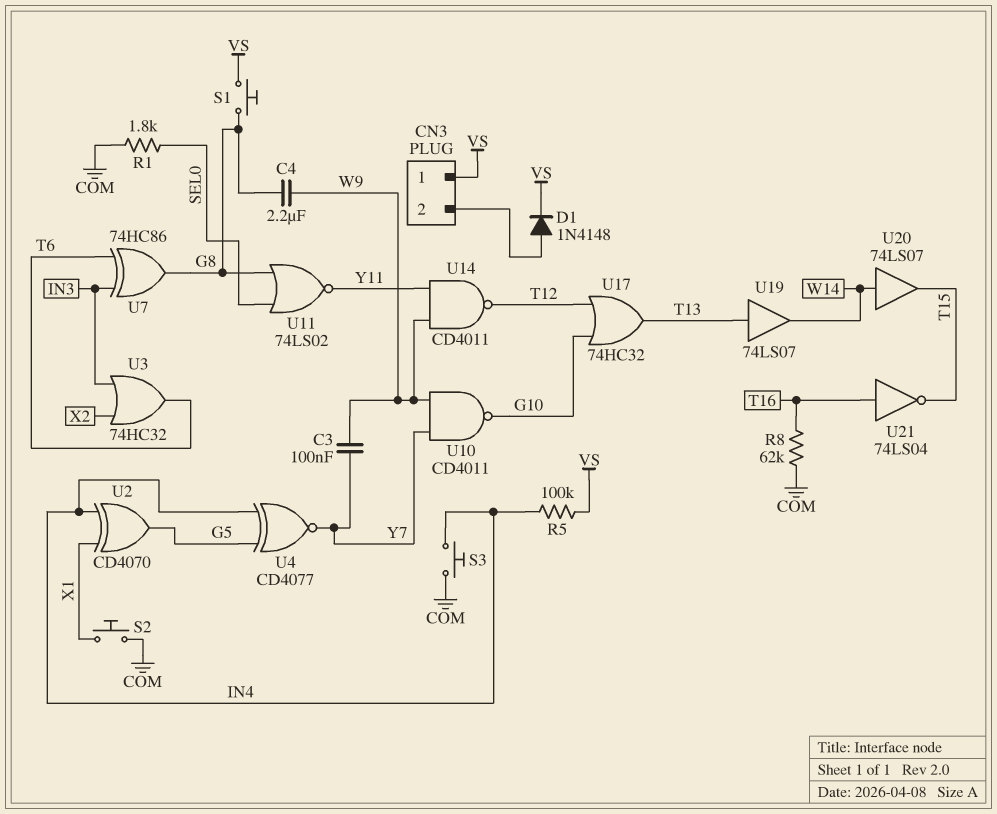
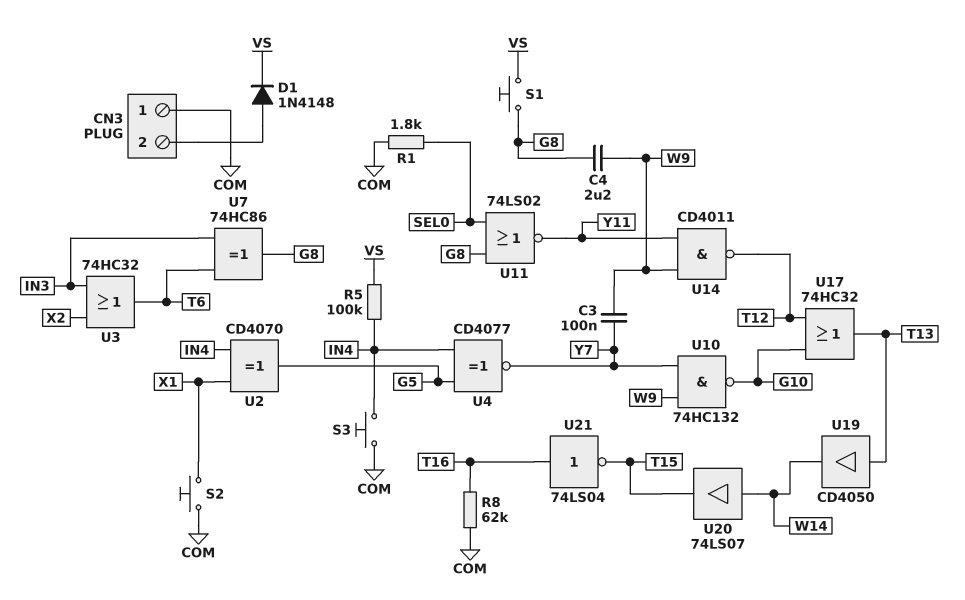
CN3 pin 1: VS -> COM
U10: NAND CD4011 (in W9, in Y7, out G10) -> NAND 74HC132 (in W9, in Y7, out G10)
U19: buffer 74LS07 (in T13, out W14) -> buffer CD4050 (in T13, out W14)

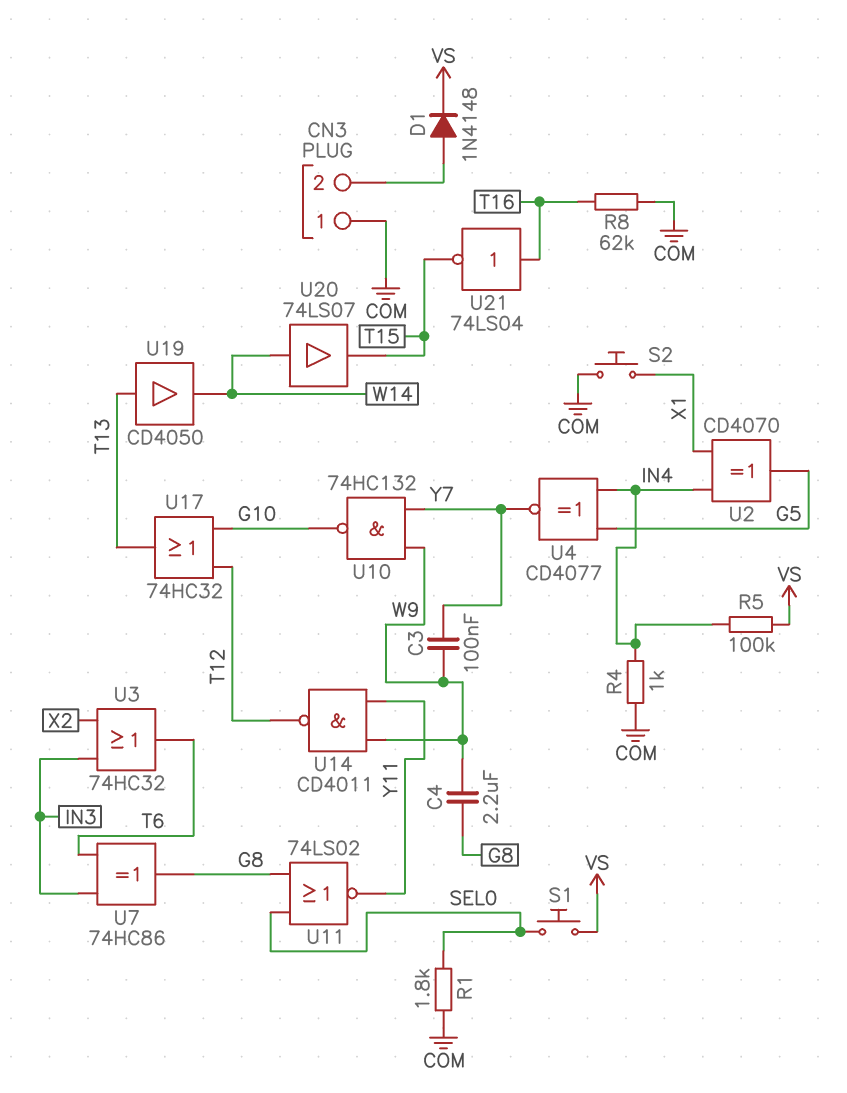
R4: none -> 1k (COM, IN4)
S1: button (G8, VS) -> button (SEL0, VS)
S3: button (COM, IN4) -> none

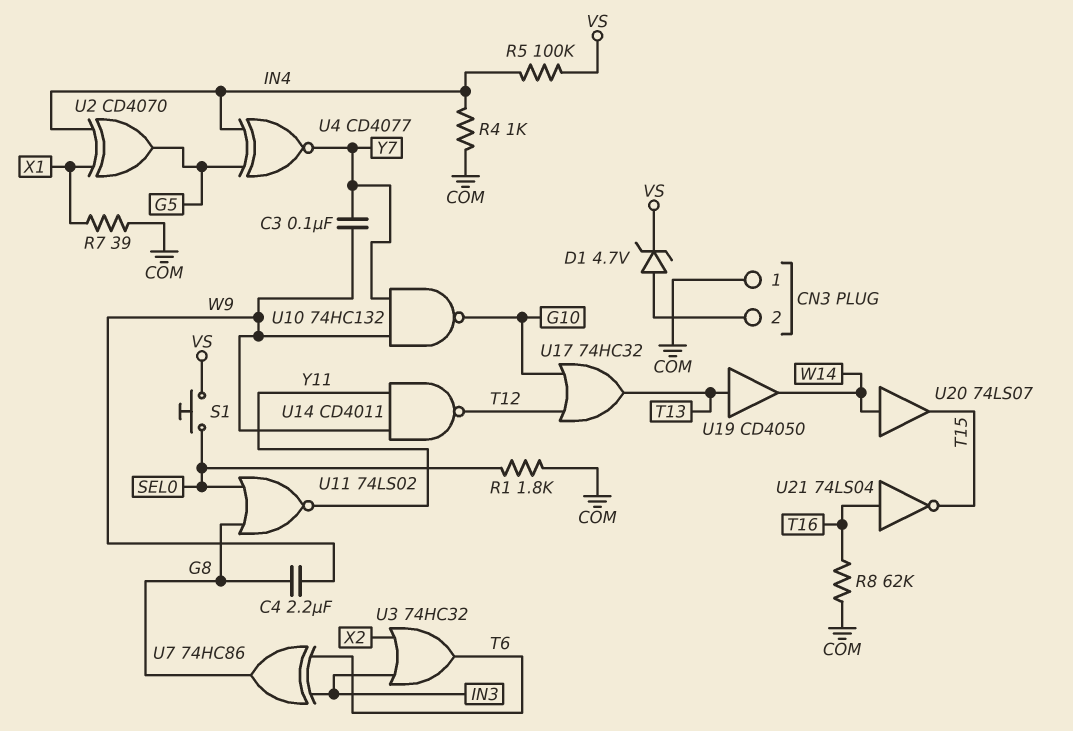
D1: diode 1N4148 (A CN3/2, K VS) -> zener 4.7V (A CN3/2, K VS)
R7: none -> 39 (COM, X1)
S2: button (COM, X1) -> none

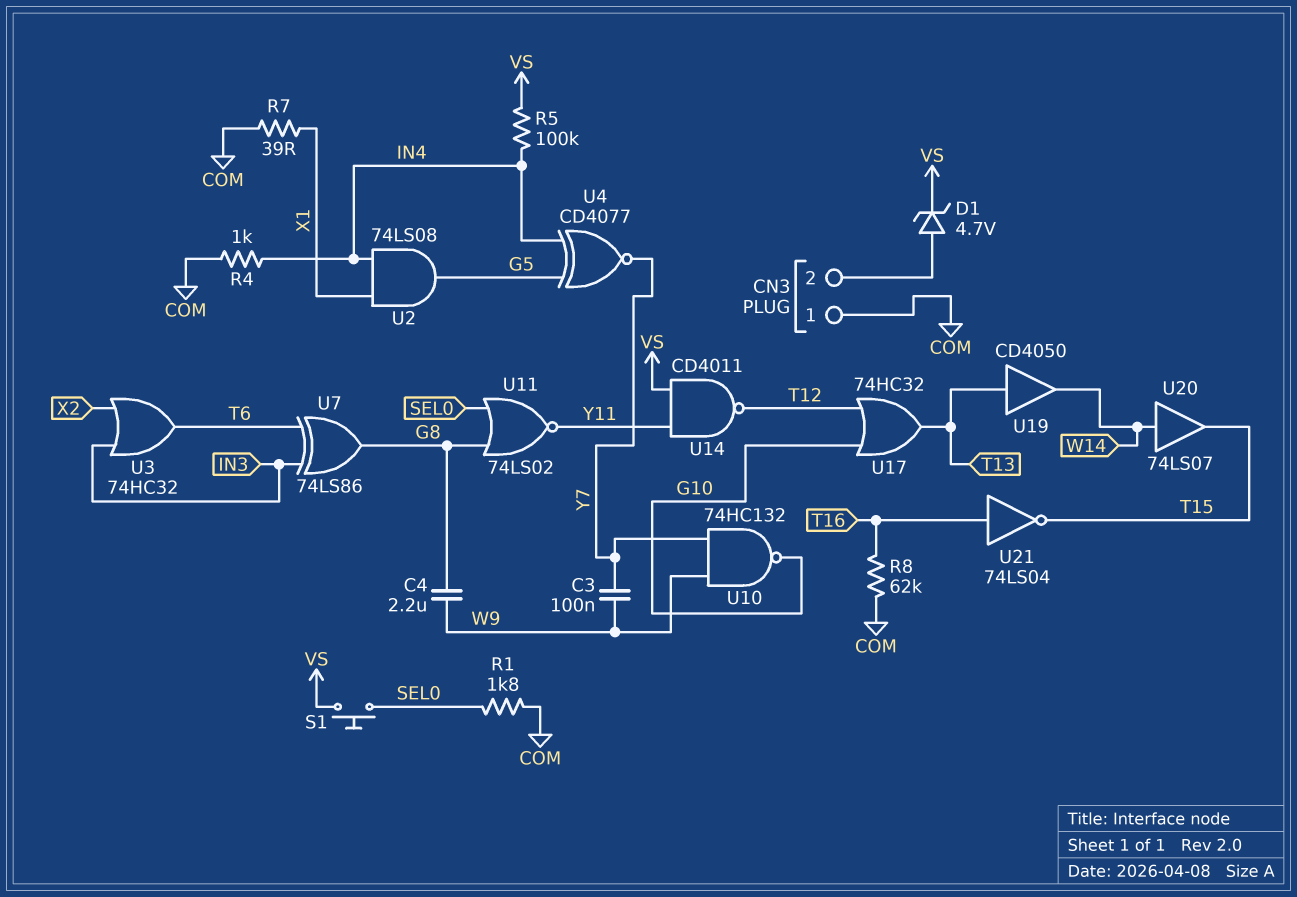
U2: XOR CD4070 (in IN4, in X1, out G5) -> AND 74LS08 (in IN4, in X1, out G5)
U7: XOR 74HC86 (in IN3, in T6, out G8) -> XOR 74LS86 (in IN3, in T6, out G8)
U14: NAND CD4011 (in W9, in Y11, out T12) -> NAND CD4011 (in VS, in Y11, out T12)

